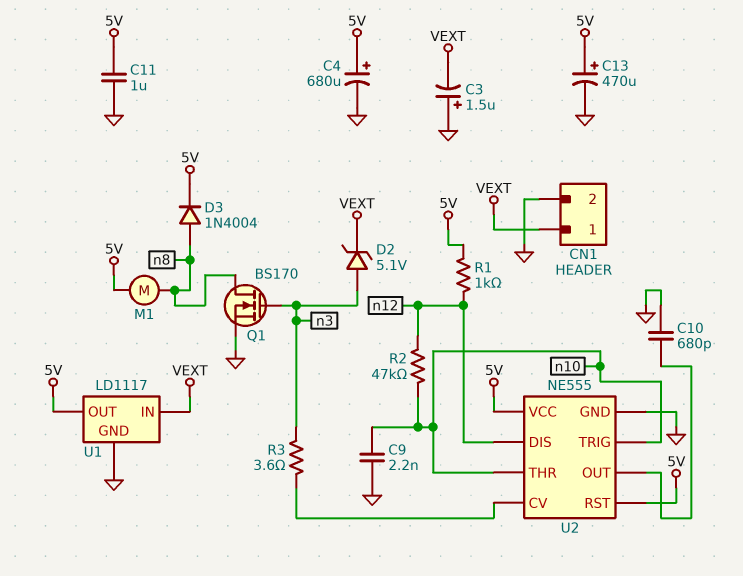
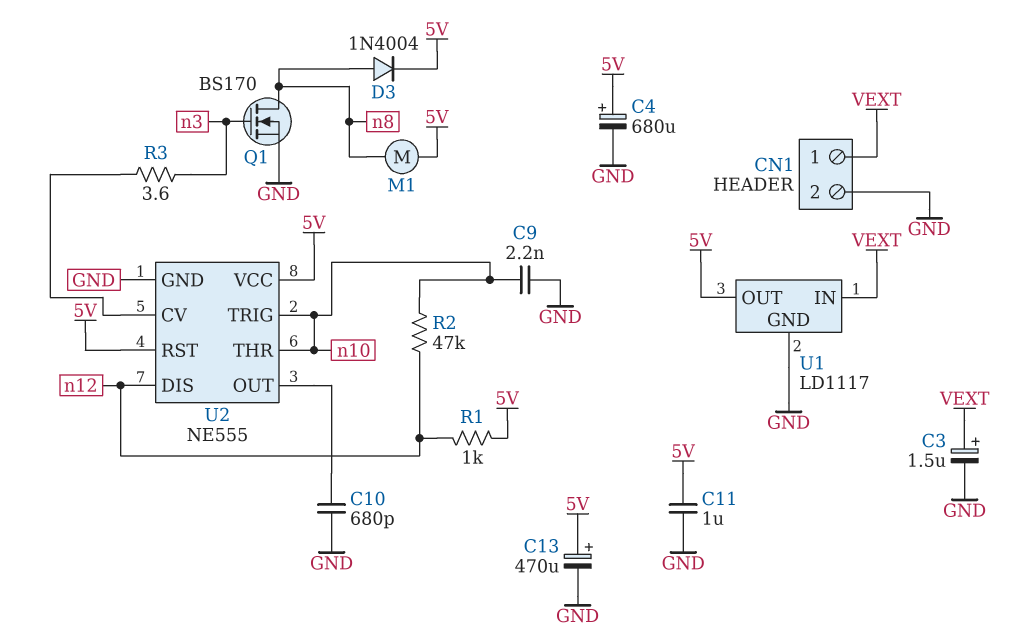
C3: 1.5uF (plus GND, minus VEXT) -> 1.5uF (plus VEXT, minus GND)
D2: zener 5.1V (A n3, K VEXT) -> none

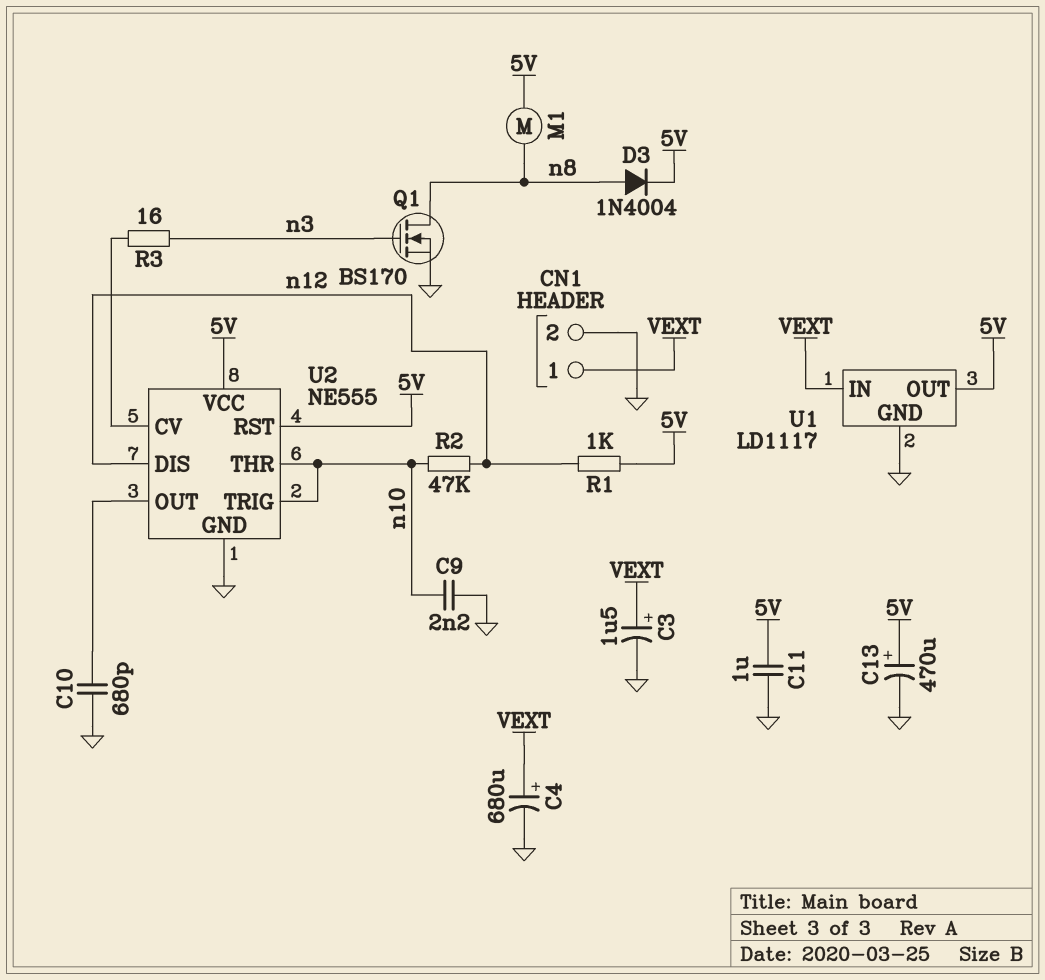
C4: 680uF (plus 5V, minus GND) -> 680uF (plus VEXT, minus GND)
R3: 3.6 (U2/CV, n3) -> 16 (U2/CV, n3)

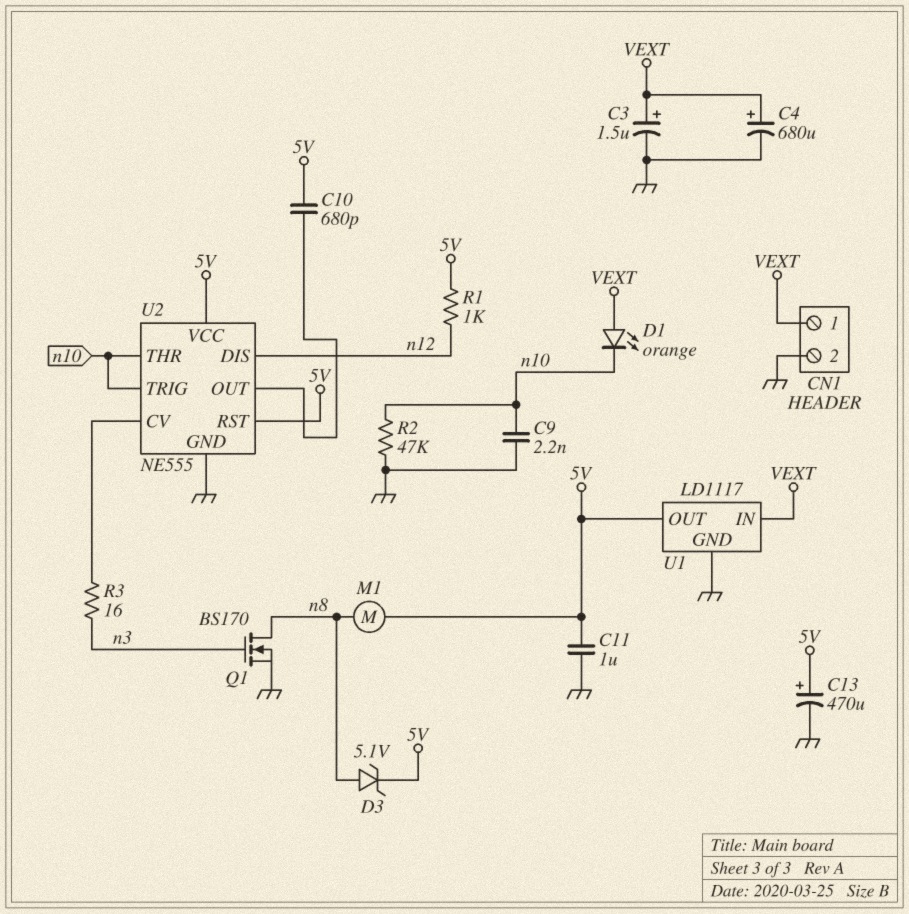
C10: 680pF (GND, U2/OUT) -> 680pF (5V, U2/OUT)
D1: none -> LED orange (A VEXT, K n10)
D3: diode 1N4004 (A n8, K 5V) -> zener 5.1V (A n8, K 5V)
R2: 47k (n10, n12) -> 47k (GND, n10)

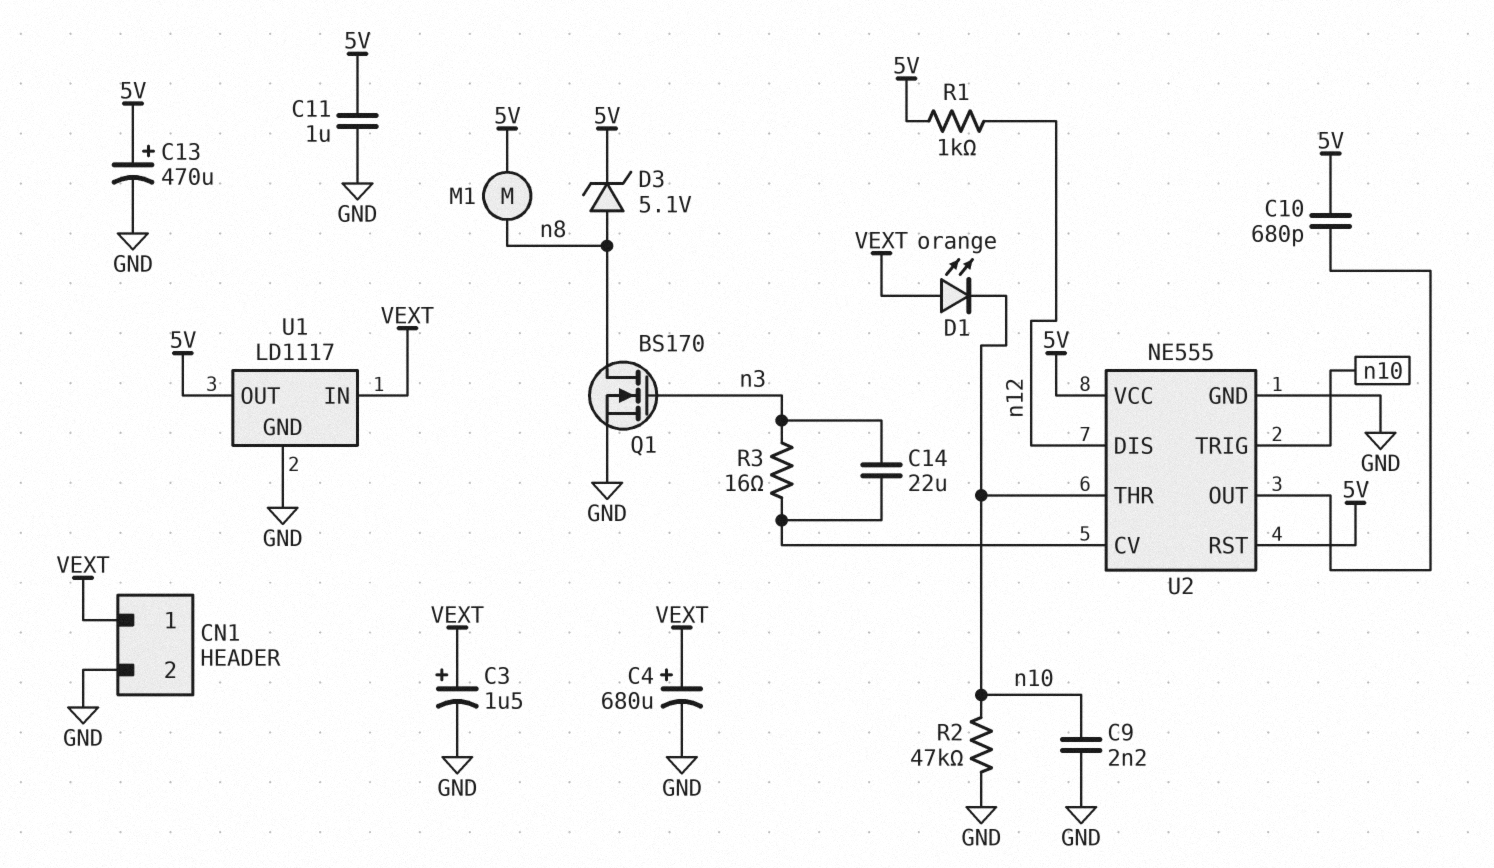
C14: none -> 22uF (U2/CV, n3)

